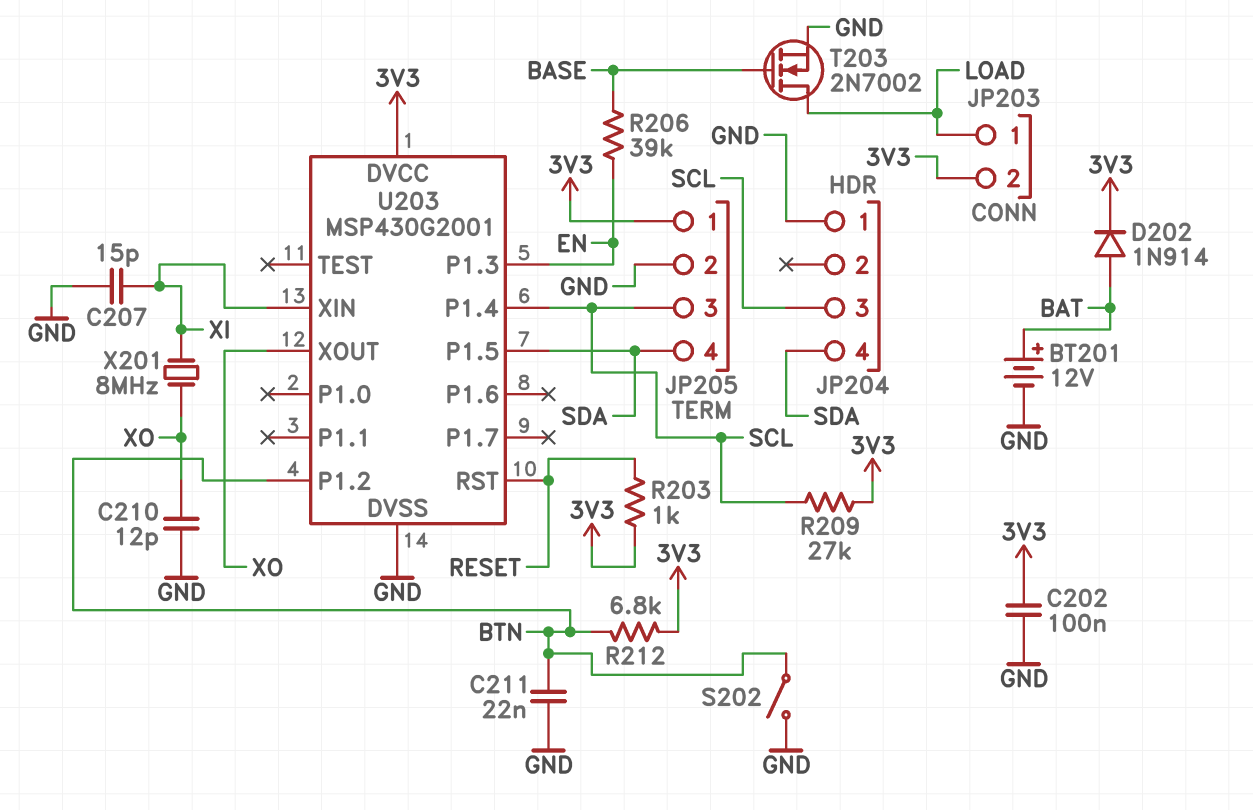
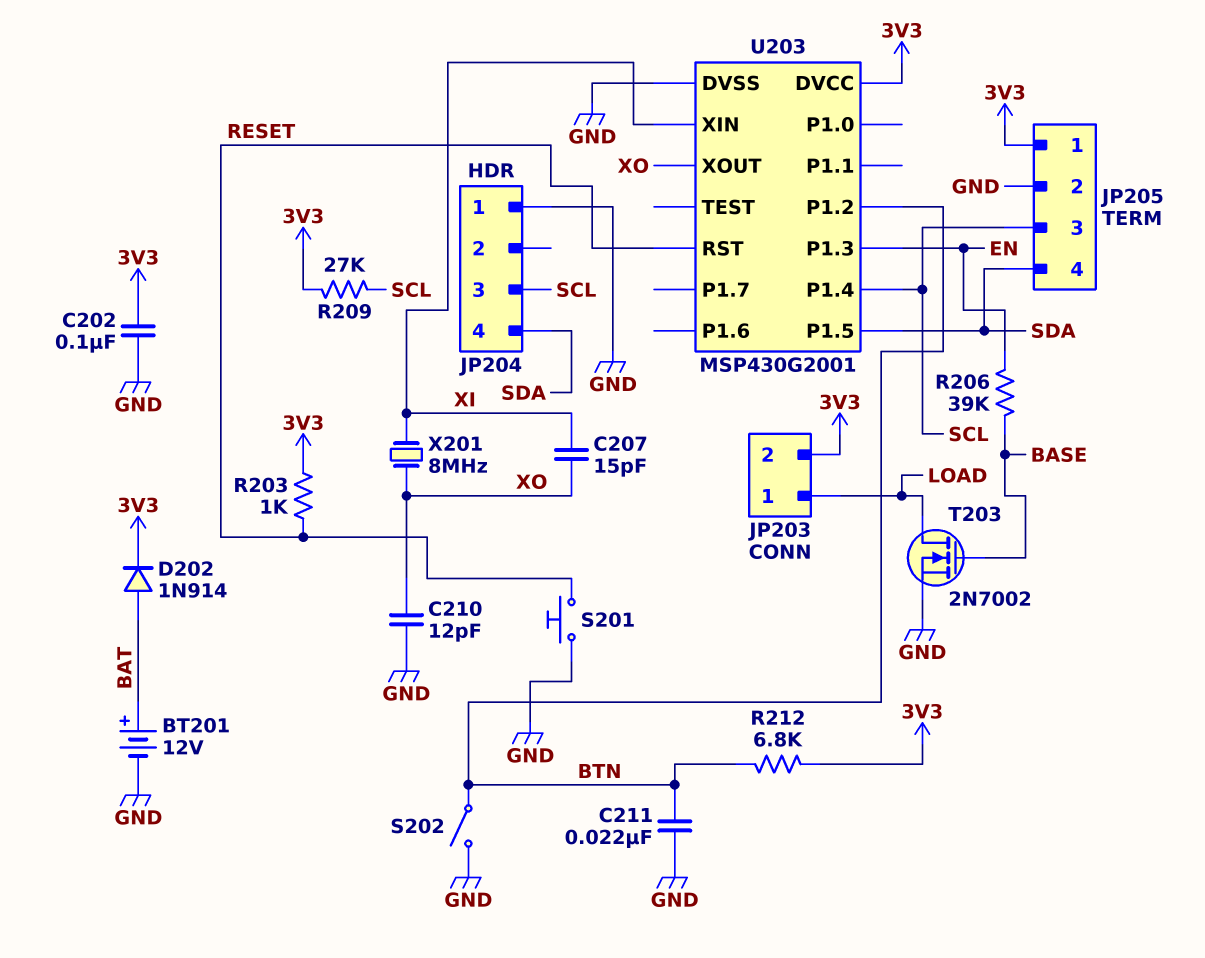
C207: 15pF (GND, XI) -> 15pF (XI, XO)
S201: none -> button (GND, RESET)

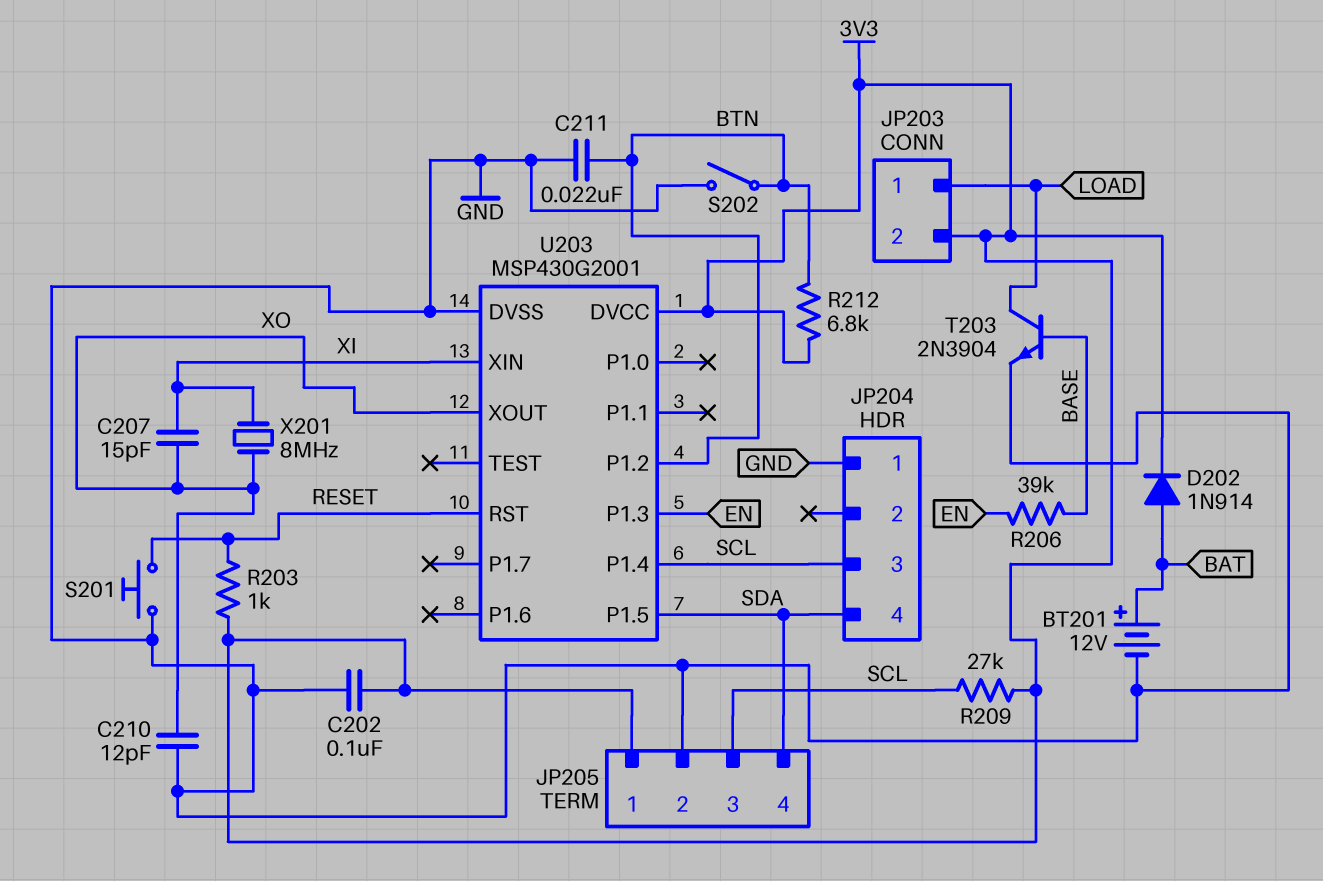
T203: NMOS 2N7002 (G BASE, D LOAD, S GND) -> NPN 2N3904 (B BASE, C LOAD, E GND)

